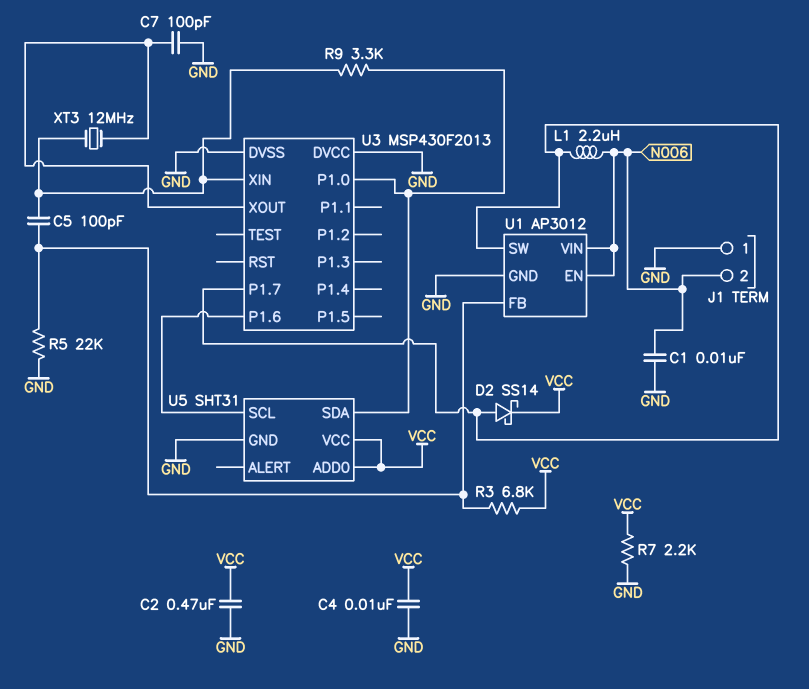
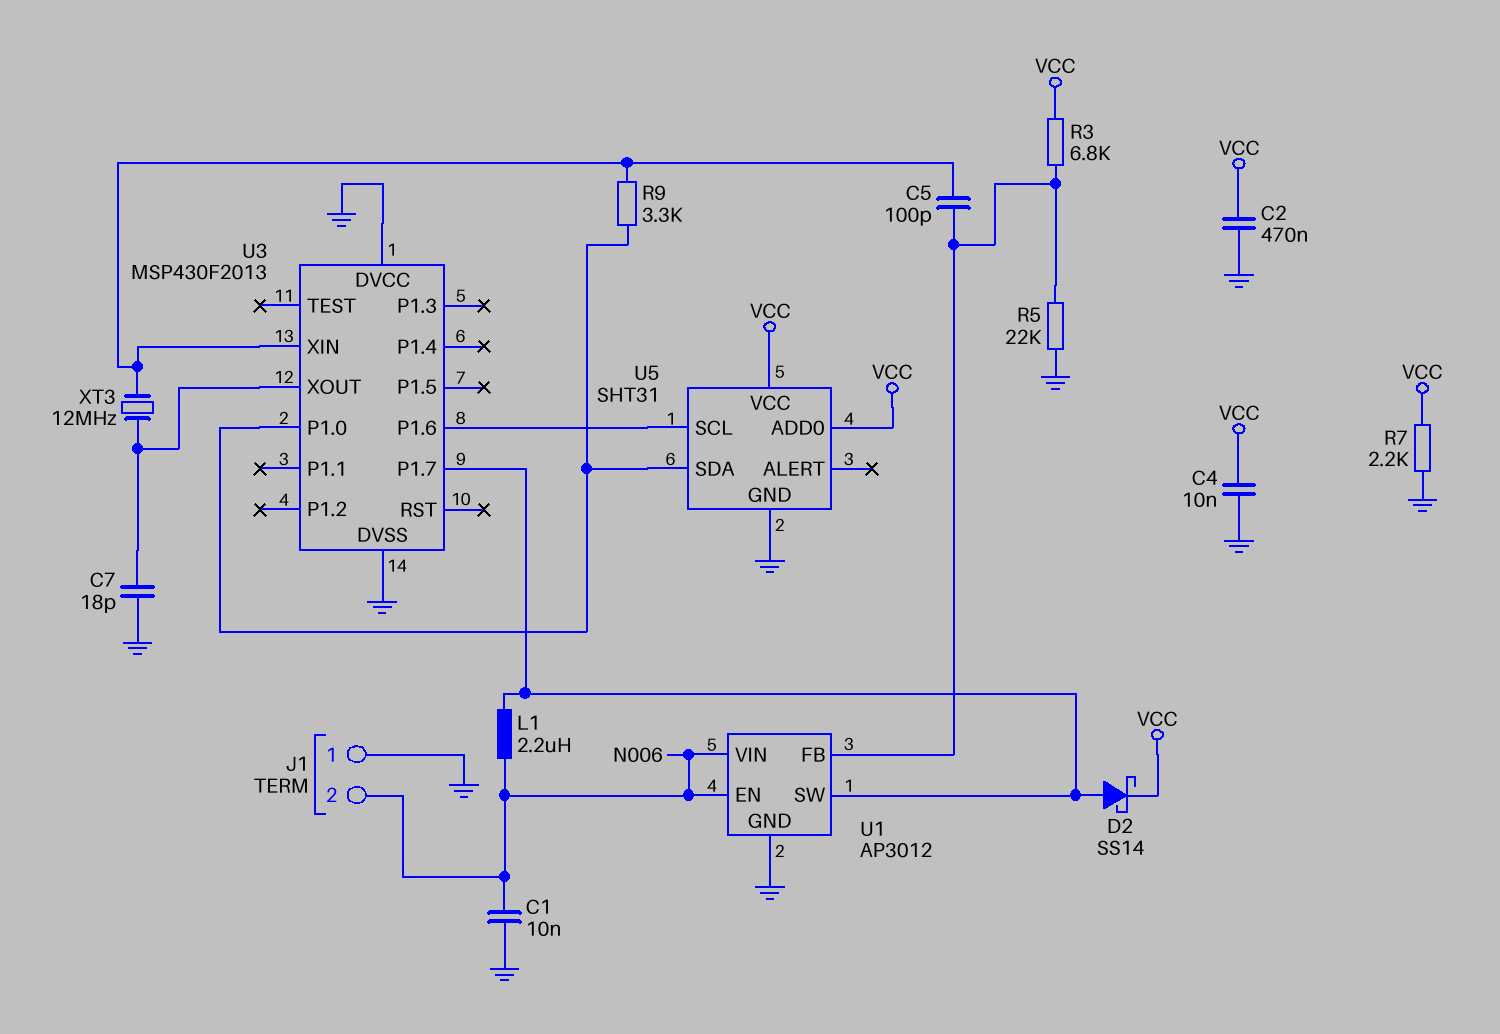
C7: 100pF (GND, U3/XOUT) -> 18pF (GND, U3/XOUT)

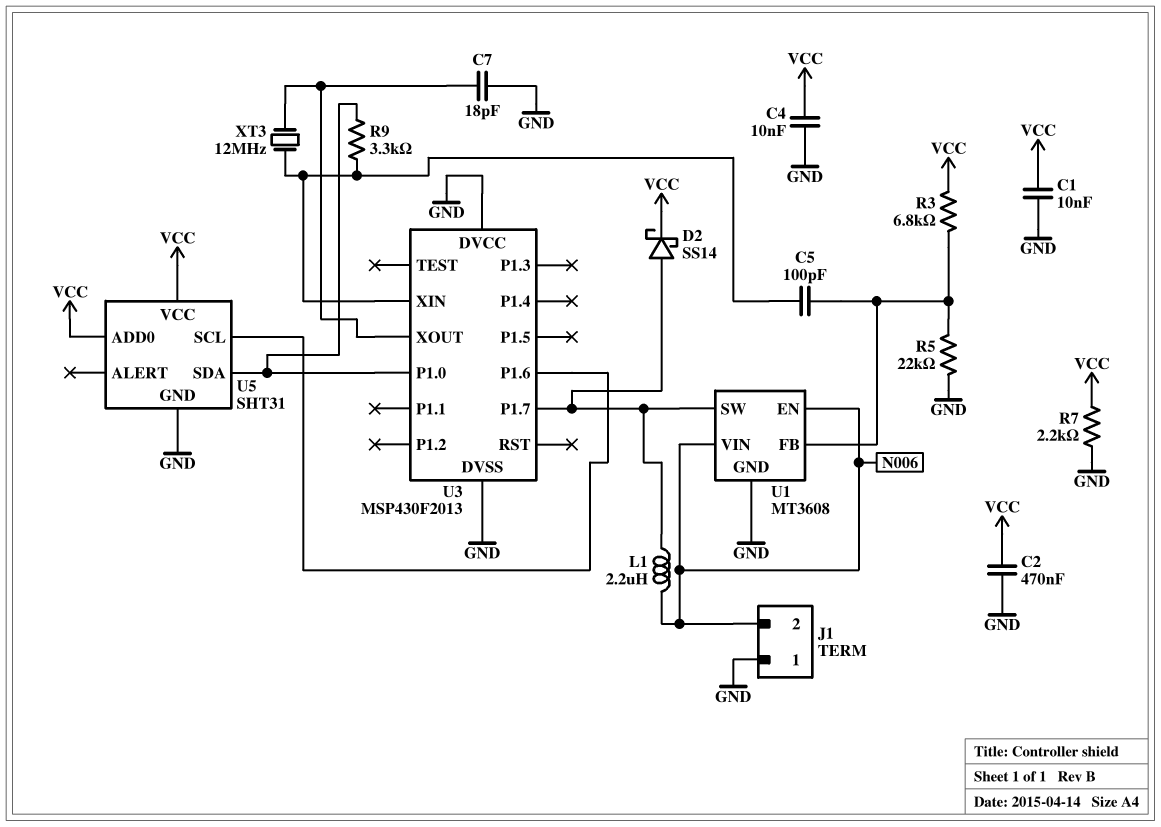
C1: 10nF (GND, N006) -> 10nF (GND, VCC)
U1: AP3012 -> MT3608

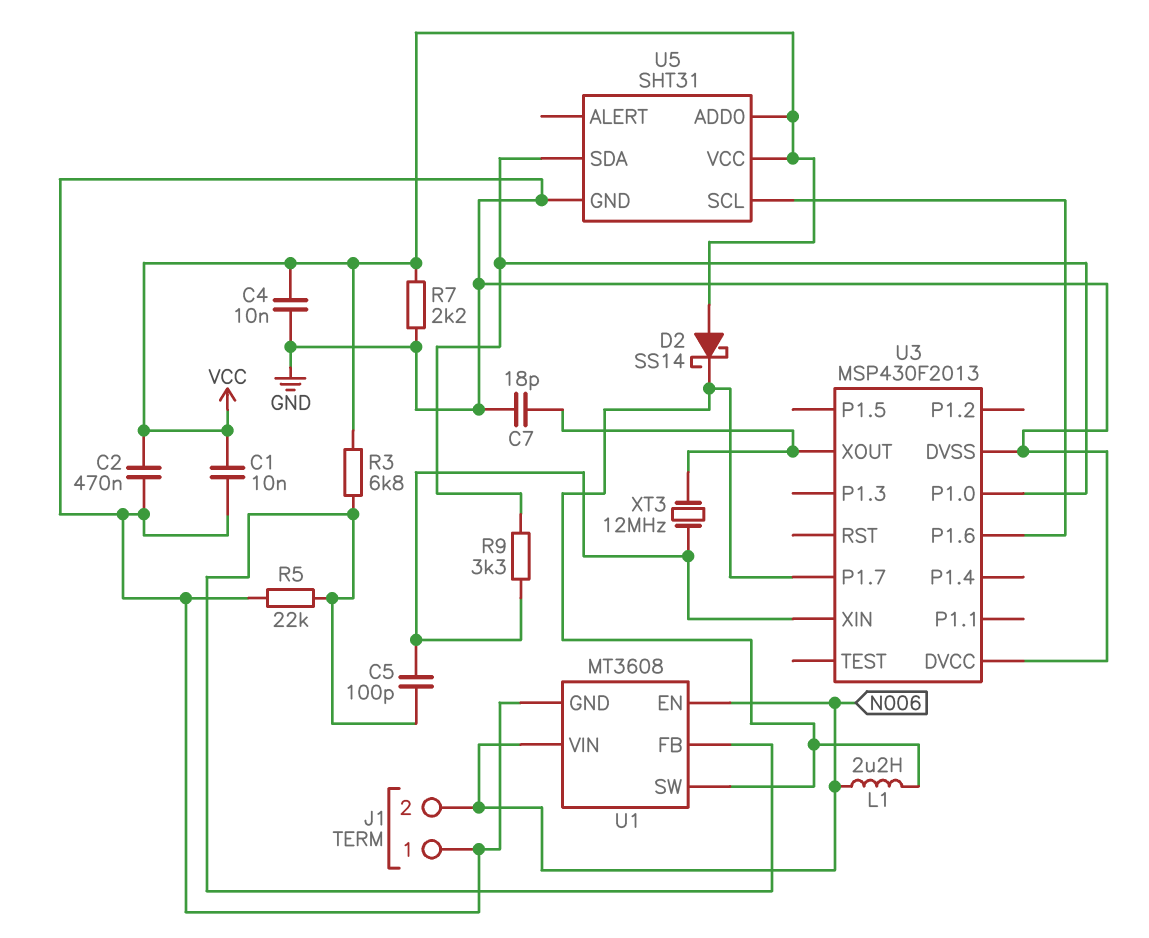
D2: schottky SS14 (A U1/SW, K VCC) -> schottky SS14 (A VCC, K U1/SW)

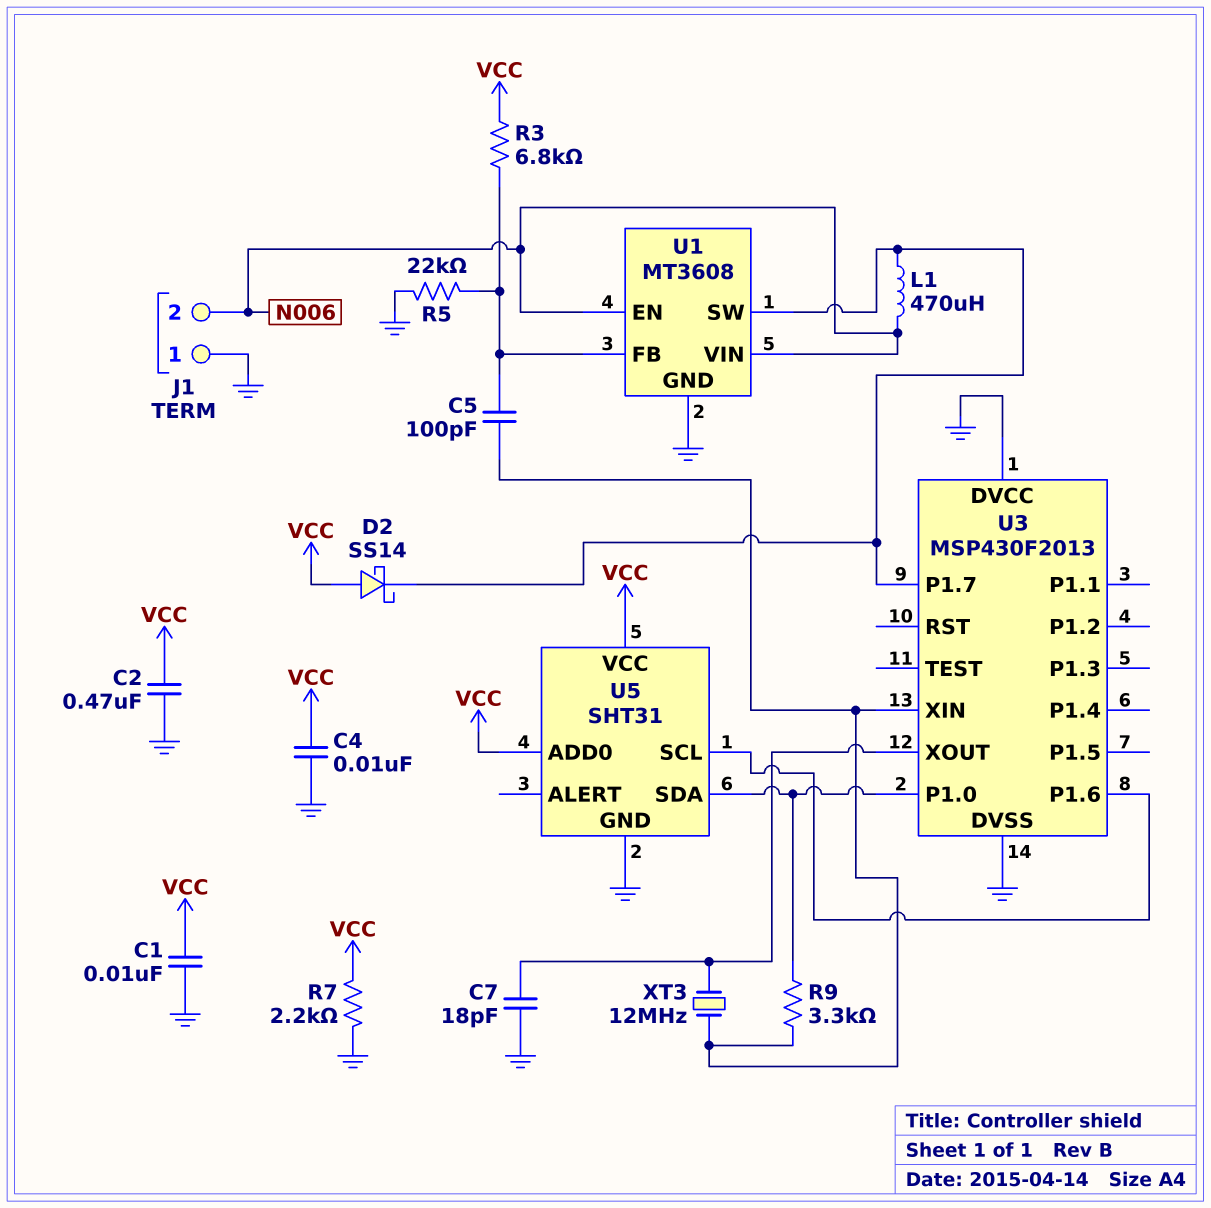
L1: 2.2uH (N006, U1/SW) -> 470uH (N006, U1/SW)

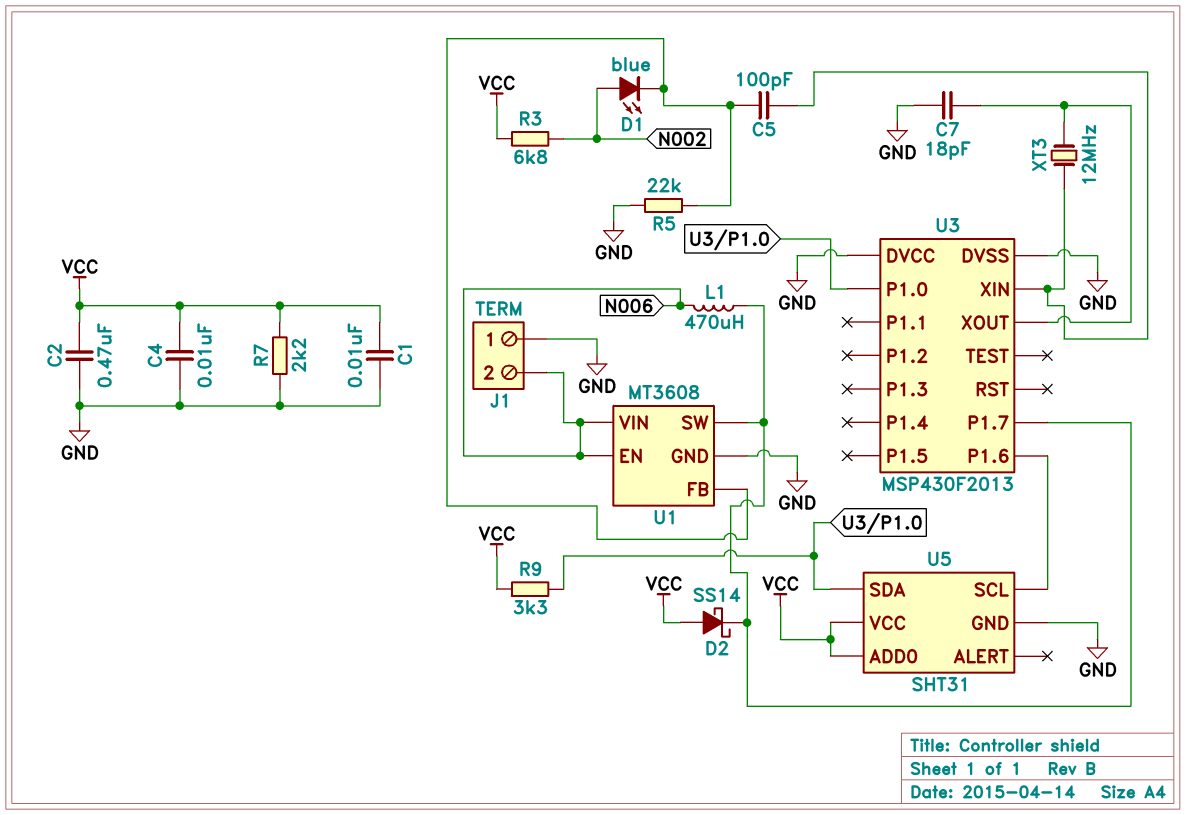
D1: none -> LED blue (A N002, K U1/FB)
R3: 6.8k (U1/FB, VCC) -> 6.8k (N002, VCC)
R9: 3.3k (U3/P1.0, U3/XIN) -> 3.3k (U3/P1.0, VCC)

